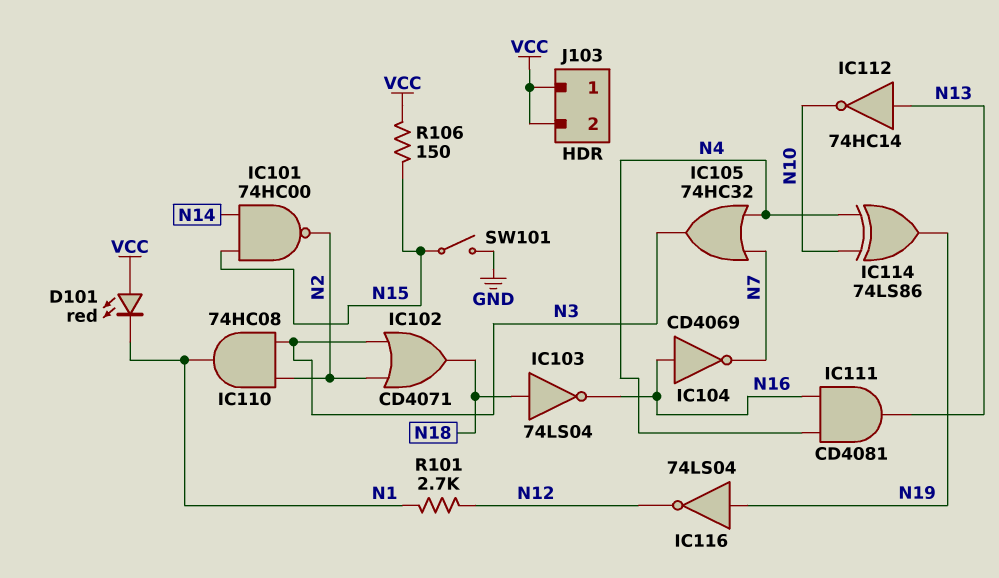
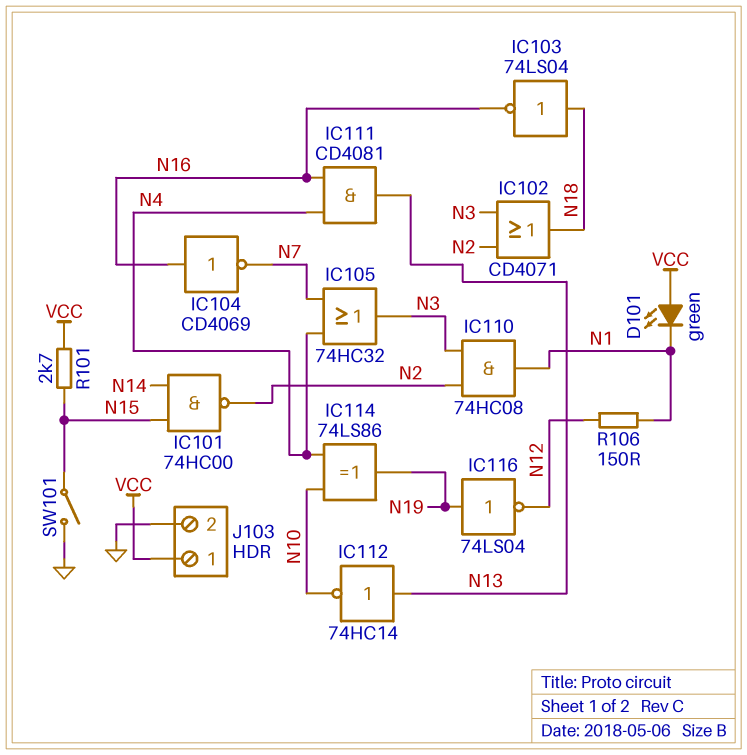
D101: LED red (A VCC, K N1) -> LED green (A VCC, K N1)
J103 pin 2: VCC -> GND
R101: 2.7k (N1, N12) -> 2.7k (N15, VCC)
R106: 150 (N15, VCC) -> 150 (N1, N12)

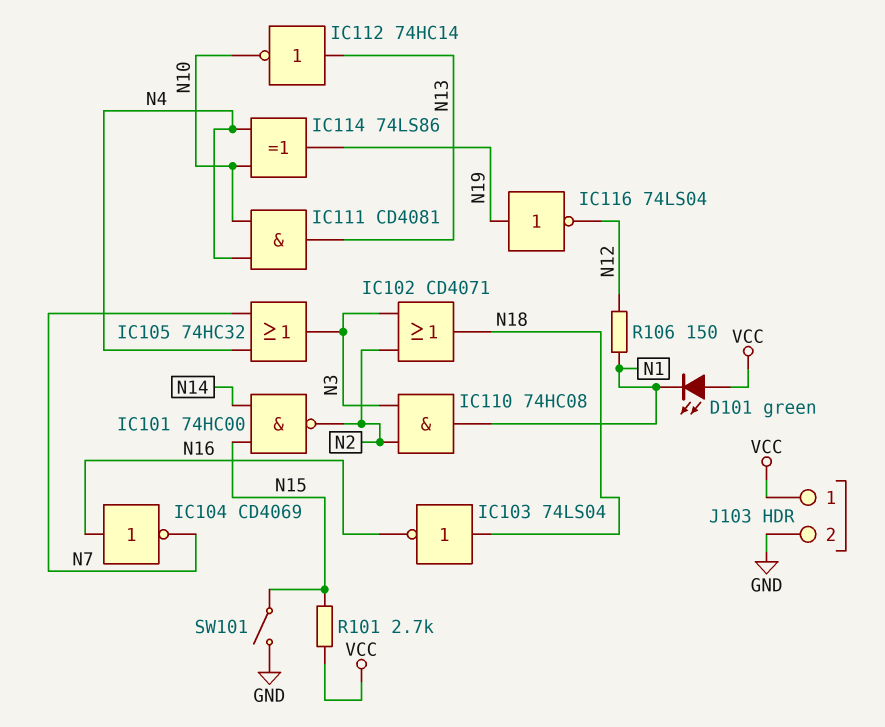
IC111: AND CD4081 (in N4, in N16, out N13) -> AND CD4081 (in N4, in N10, out N13)

